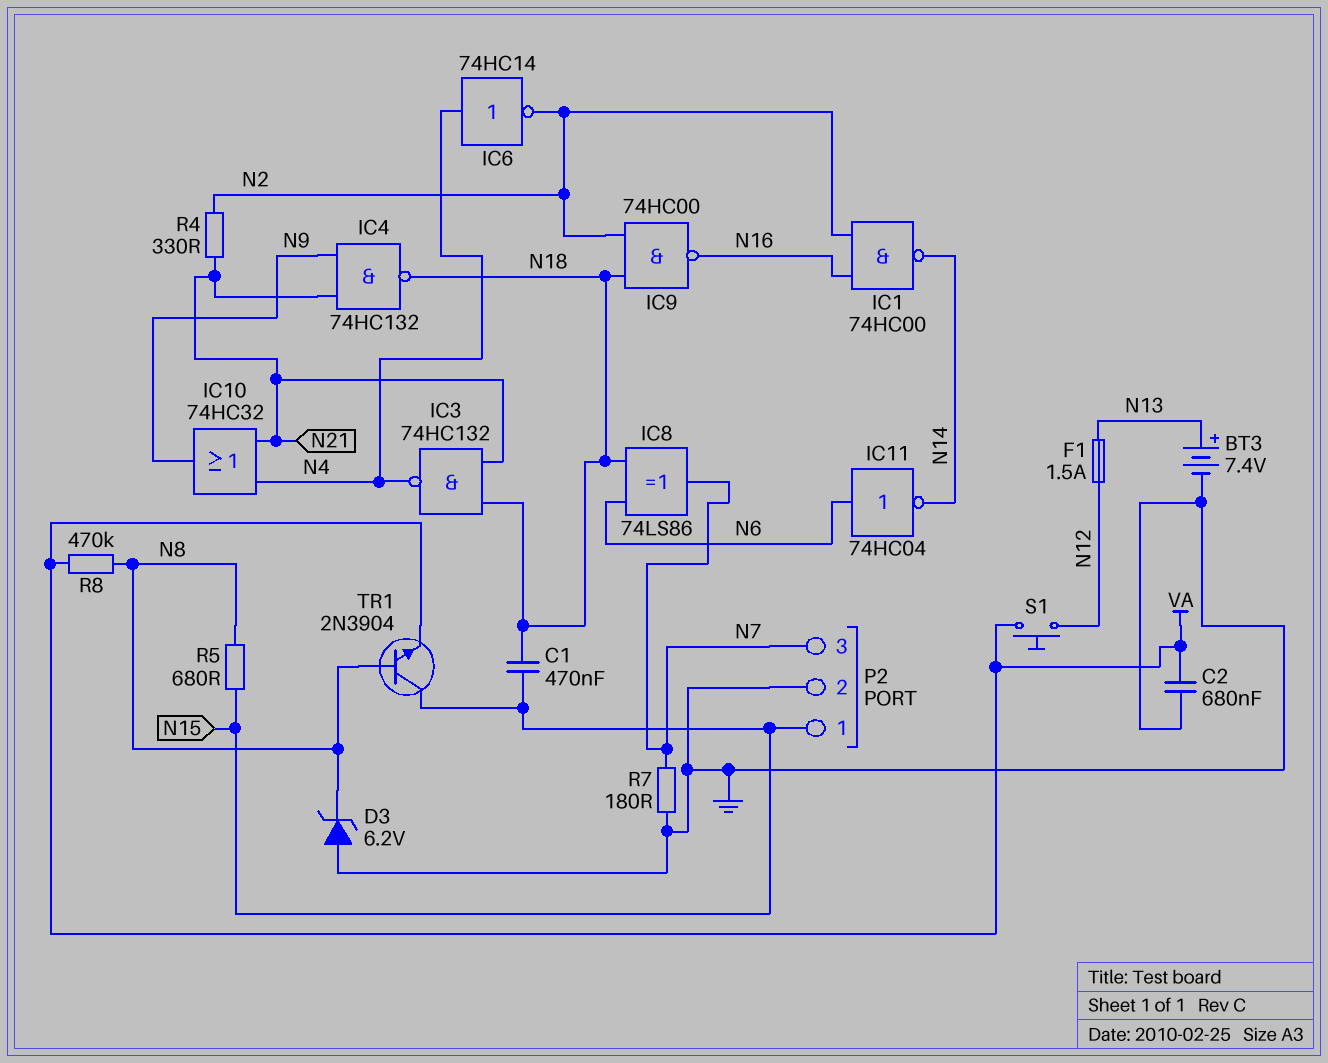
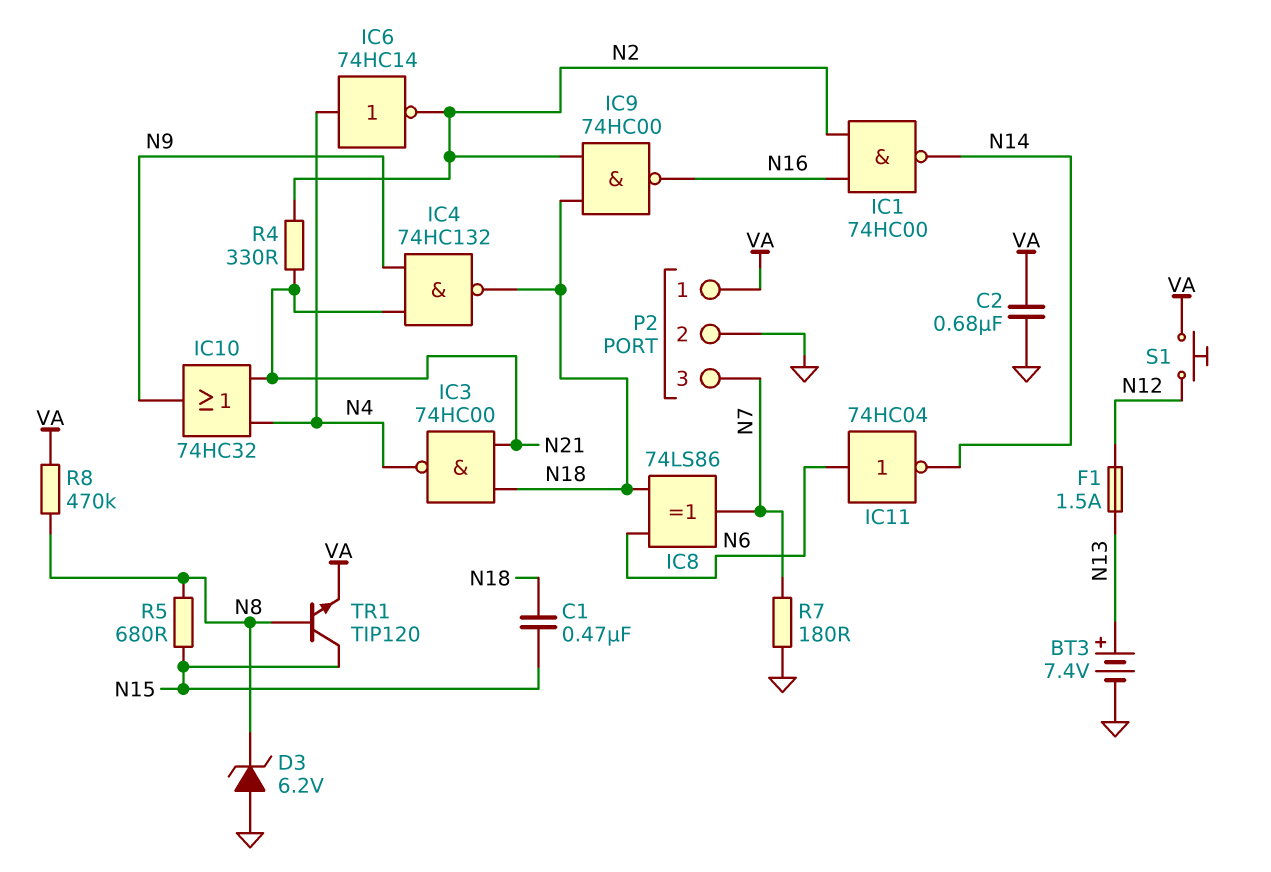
IC3: NAND 74HC132 (in N18, in N21, out N4) -> NAND 74HC00 (in N18, in N21, out N4)
P2 pin 1: N15 -> VA
TR1: NPN 2N3904 (B N8, C N15, E VA) -> NPN TIP120 (B N8, C N15, E VA)

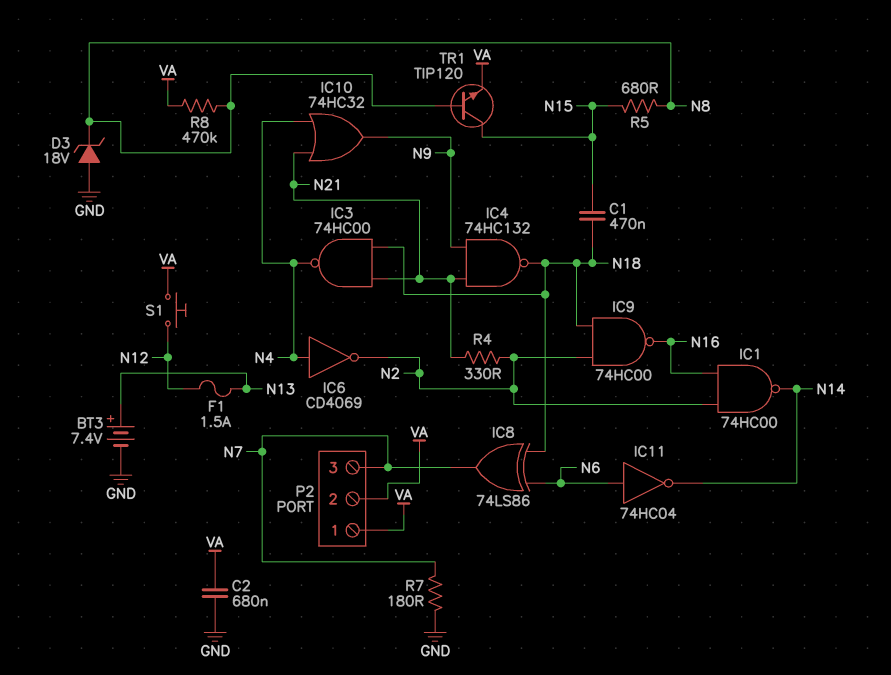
D3: zener 6.2V (A GND, K N8) -> zener 18V (A GND, K N8)
IC6: NOT 74HC14 (in N4, out N2) -> NOT CD4069 (in N4, out N2)
P2 pin 2: GND -> VA

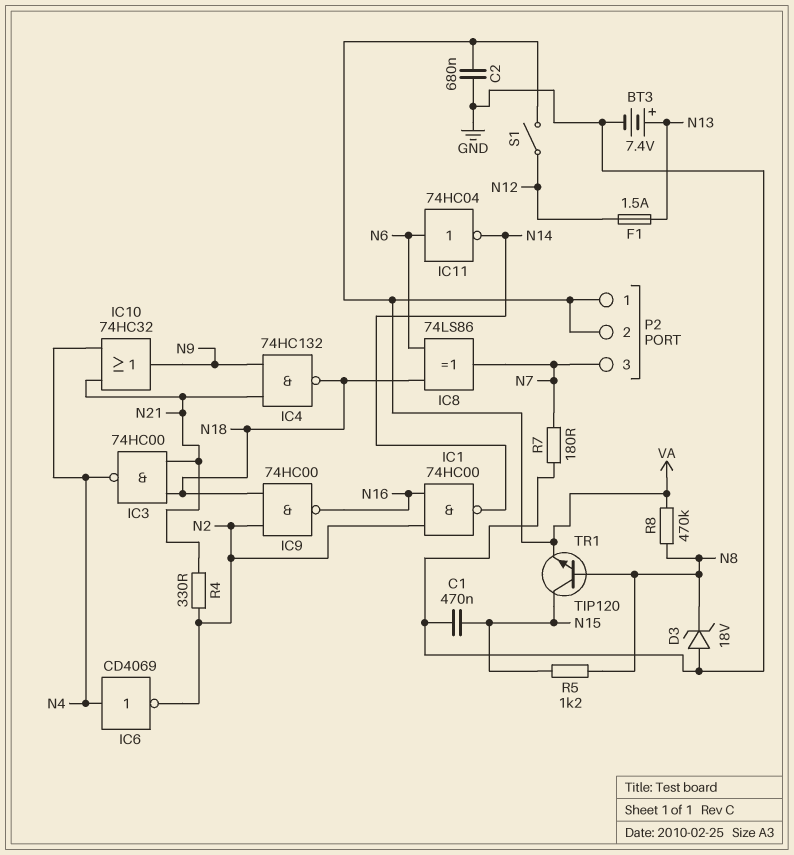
C1: 470nF (N15, N18) -> 470nF (GND, N15)
R5: 680 (N8, N15) -> 1.2k (N8, N15)
S1: button (N12, VA) -> switch (N12, VA)

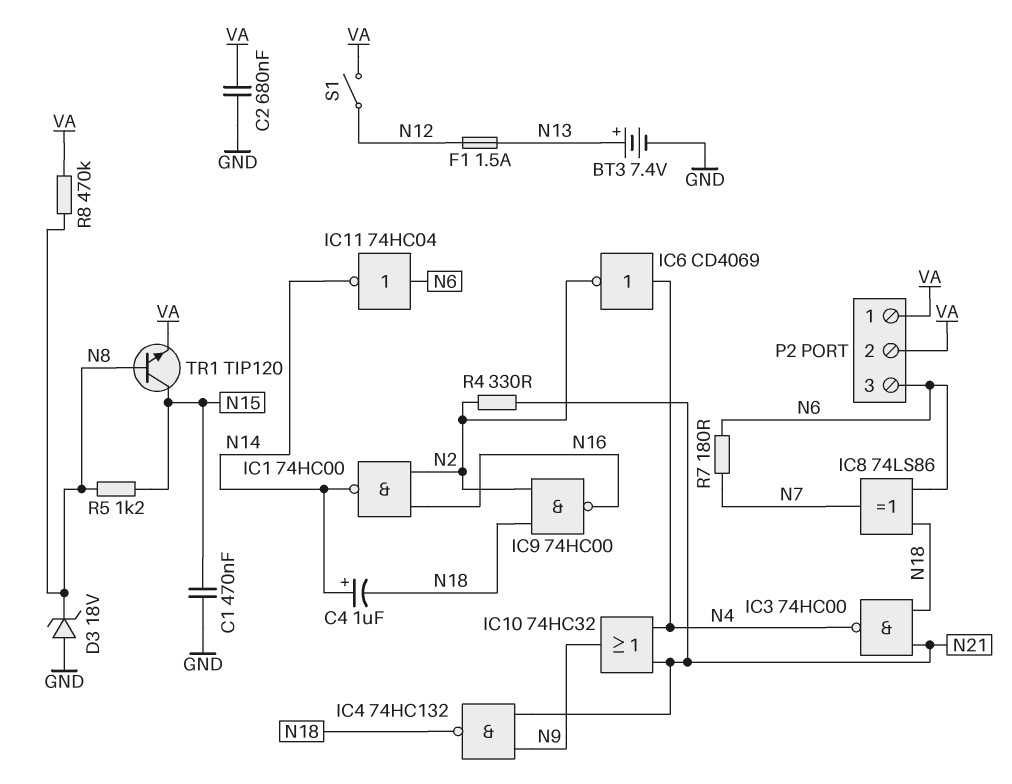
C4: none -> 1uF (plus N14, minus N18)
P2 pin 3: N7 -> N6
R7: 180 (GND, N7) -> 180 (N6, N7)

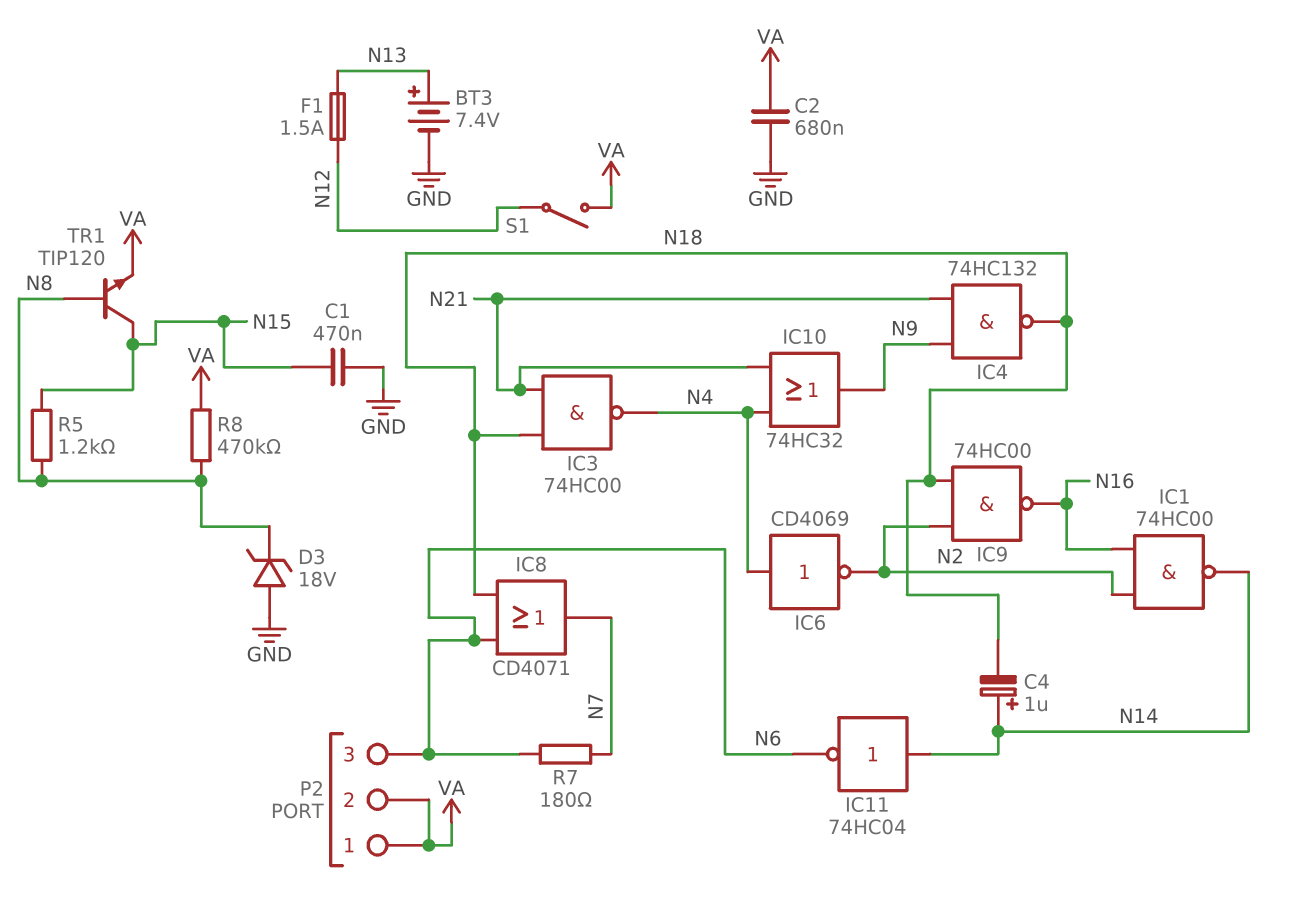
IC8: XOR 74LS86 (in N6, in N18, out N7) -> OR CD4071 (in N6, in N18, out N7)
IC11: NOT 74HC04 (in N6, out N14) -> NOT 74HC04 (in N14, out N6)
R4: 330 (N2, N21) -> none

